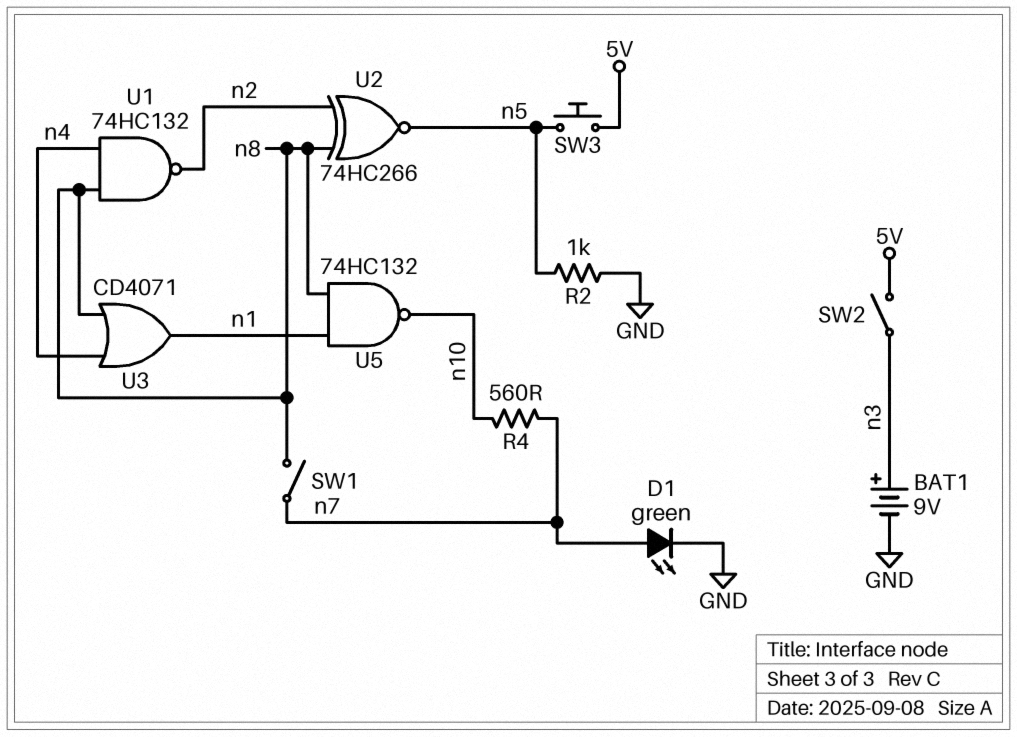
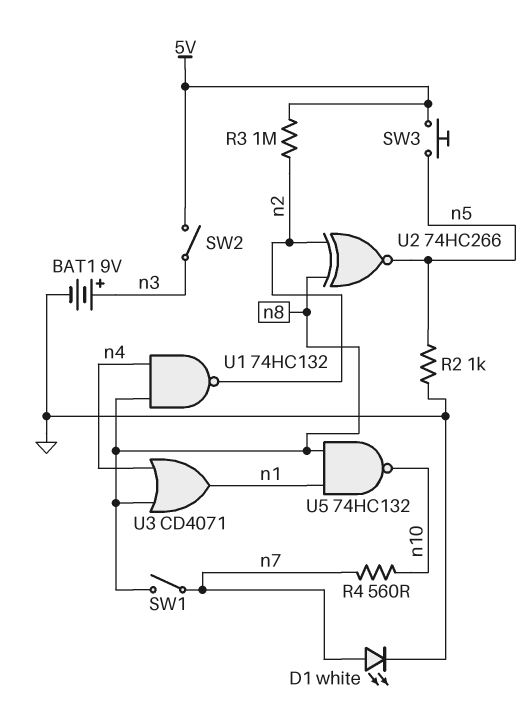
D1: LED green (A n7, K GND) -> LED white (A n7, K GND)
R3: none -> 1M (5V, n2)

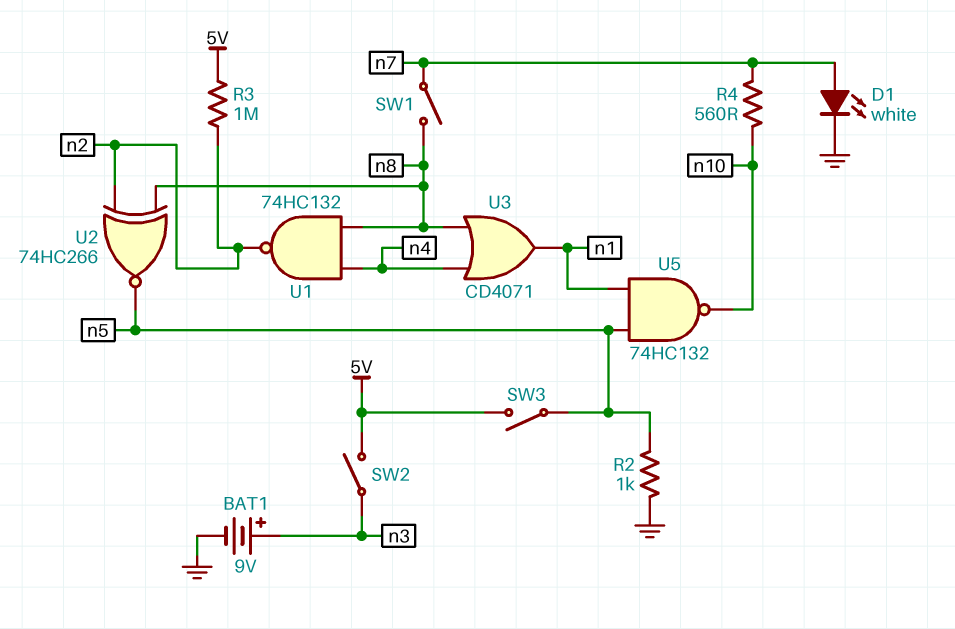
SW3: button (5V, n5) -> switch (5V, n5)
U5: NAND 74HC132 (in n1, in n8, out n10) -> NAND 74HC132 (in n1, in n5, out n10)

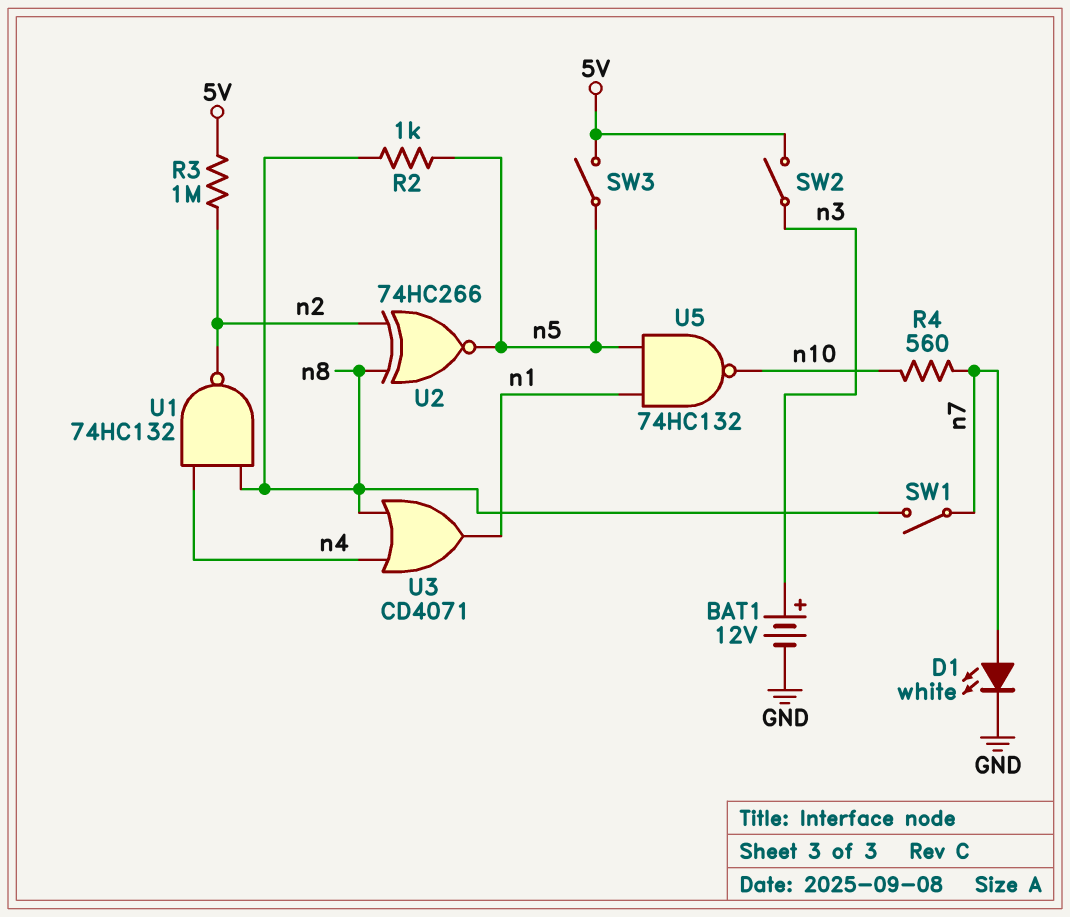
BAT1: 9V (plus n3, minus GND) -> 12V (plus n3, minus GND)
R2: 1k (GND, n5) -> 1k (n5, n8)

